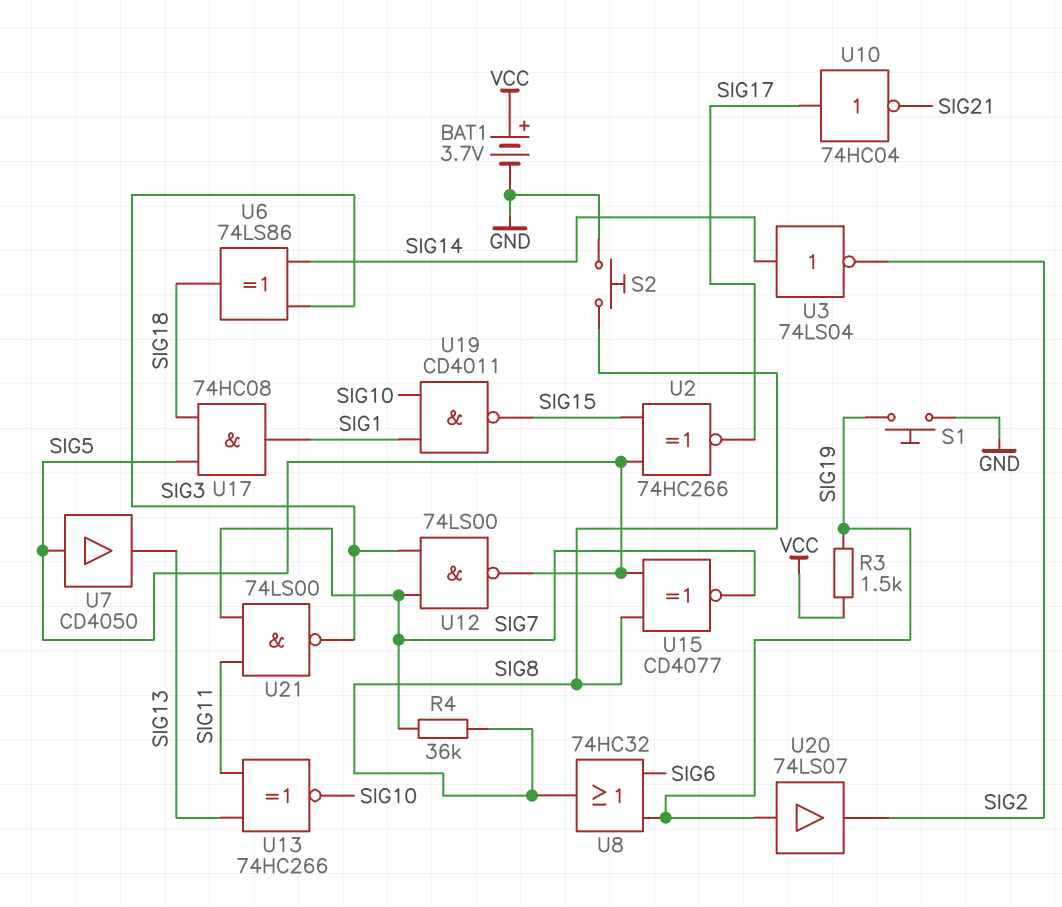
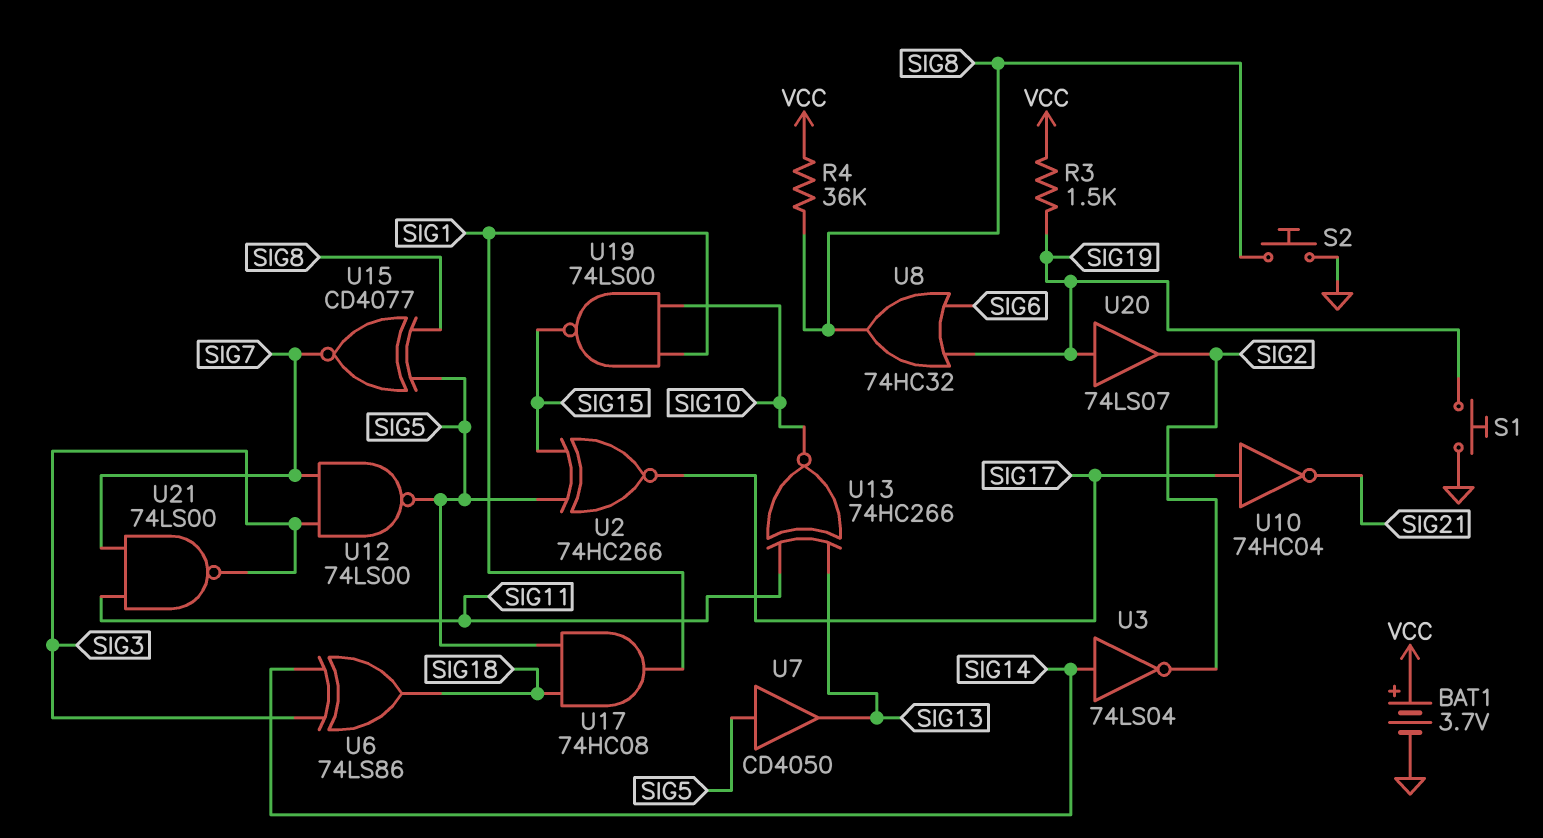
R4: 36k (SIG7, SIG8) -> 36k (SIG8, VCC)
U19: NAND CD4011 (in SIG1, in SIG10, out SIG15) -> NAND 74LS00 (in SIG1, in SIG10, out SIG15)

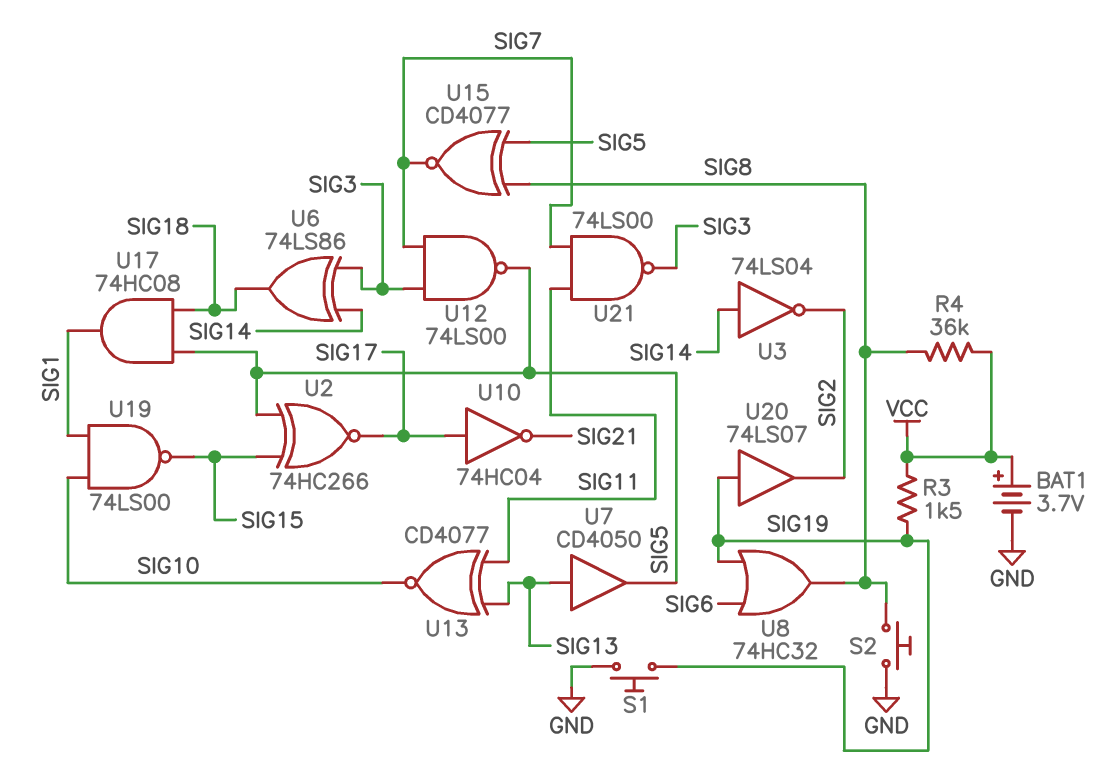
U7: buffer CD4050 (in SIG5, out SIG13) -> buffer CD4050 (in SIG13, out SIG5)
U13: XNOR 74HC266 (in SIG11, in SIG13, out SIG10) -> XNOR CD4077 (in SIG11, in SIG13, out SIG10)

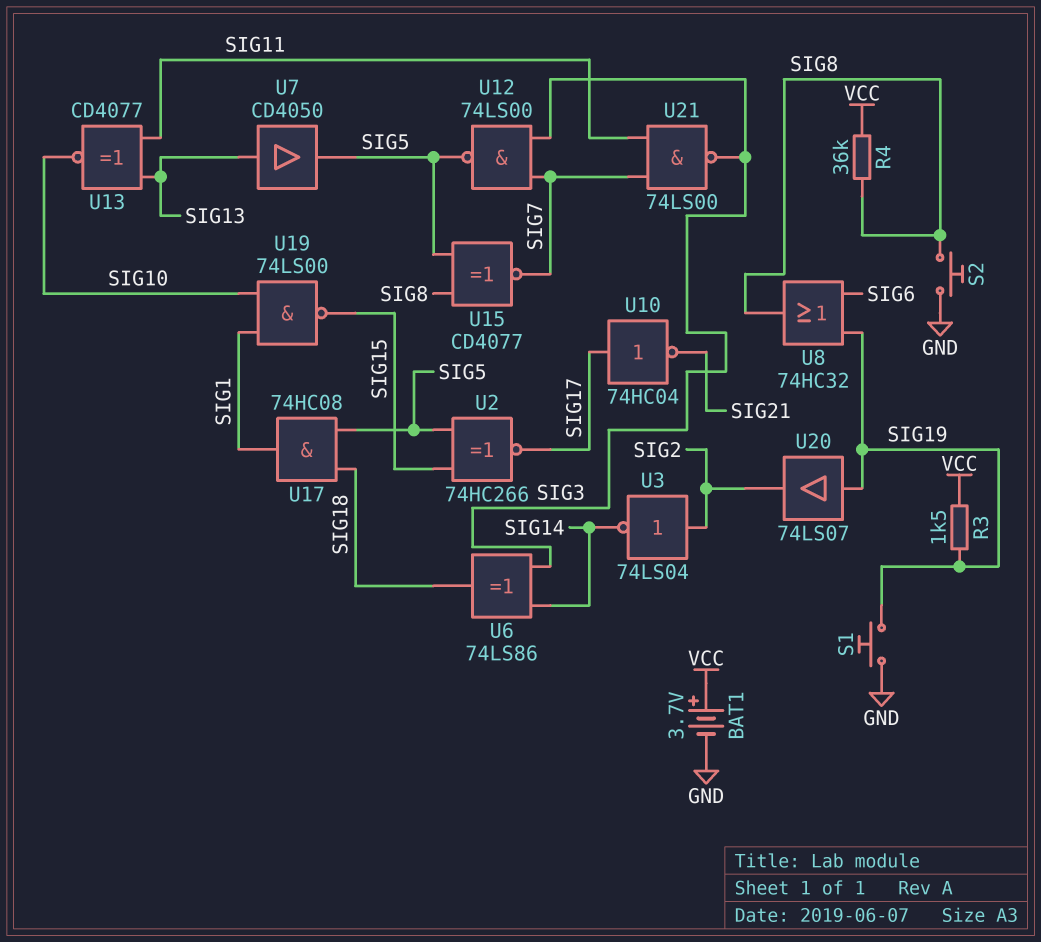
U3: NOT 74LS04 (in SIG14, out SIG2) -> NOT 74LS04 (in SIG2, out SIG14)

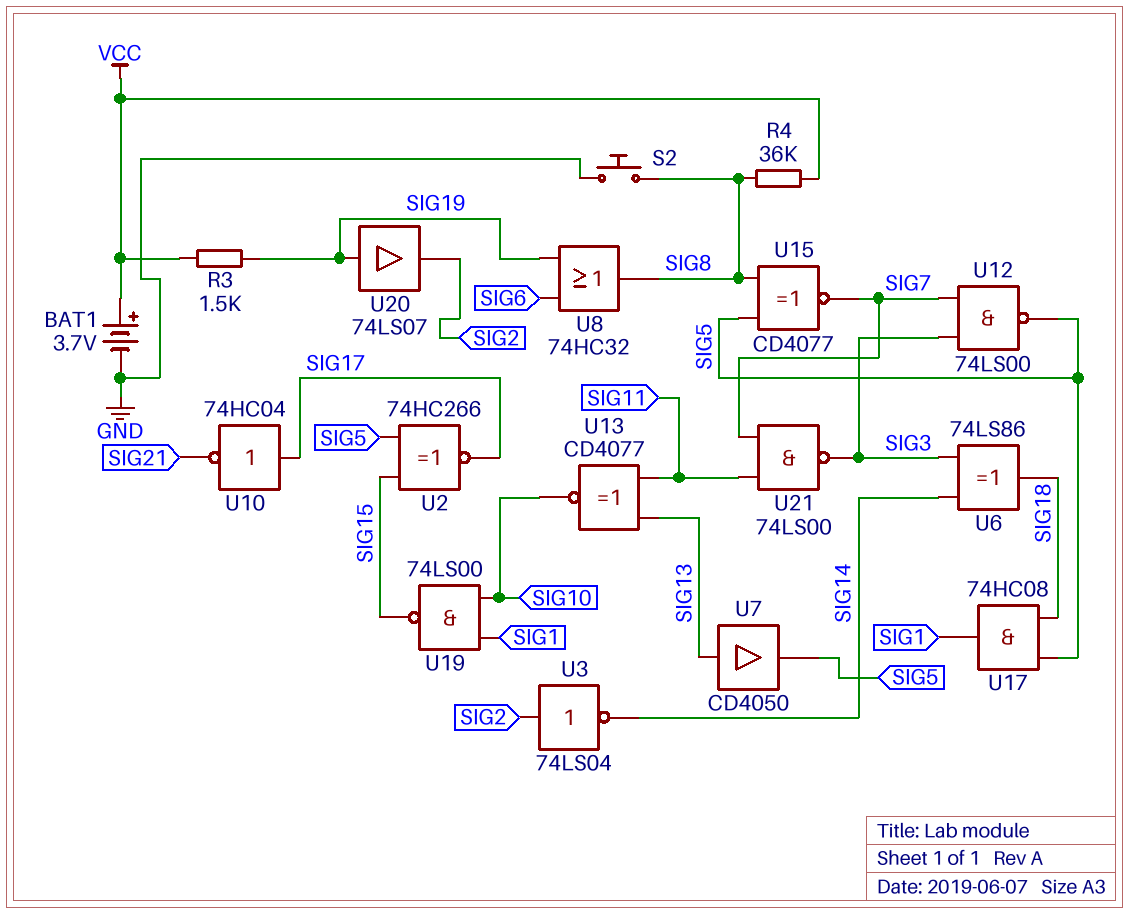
S1: button (GND, SIG19) -> none

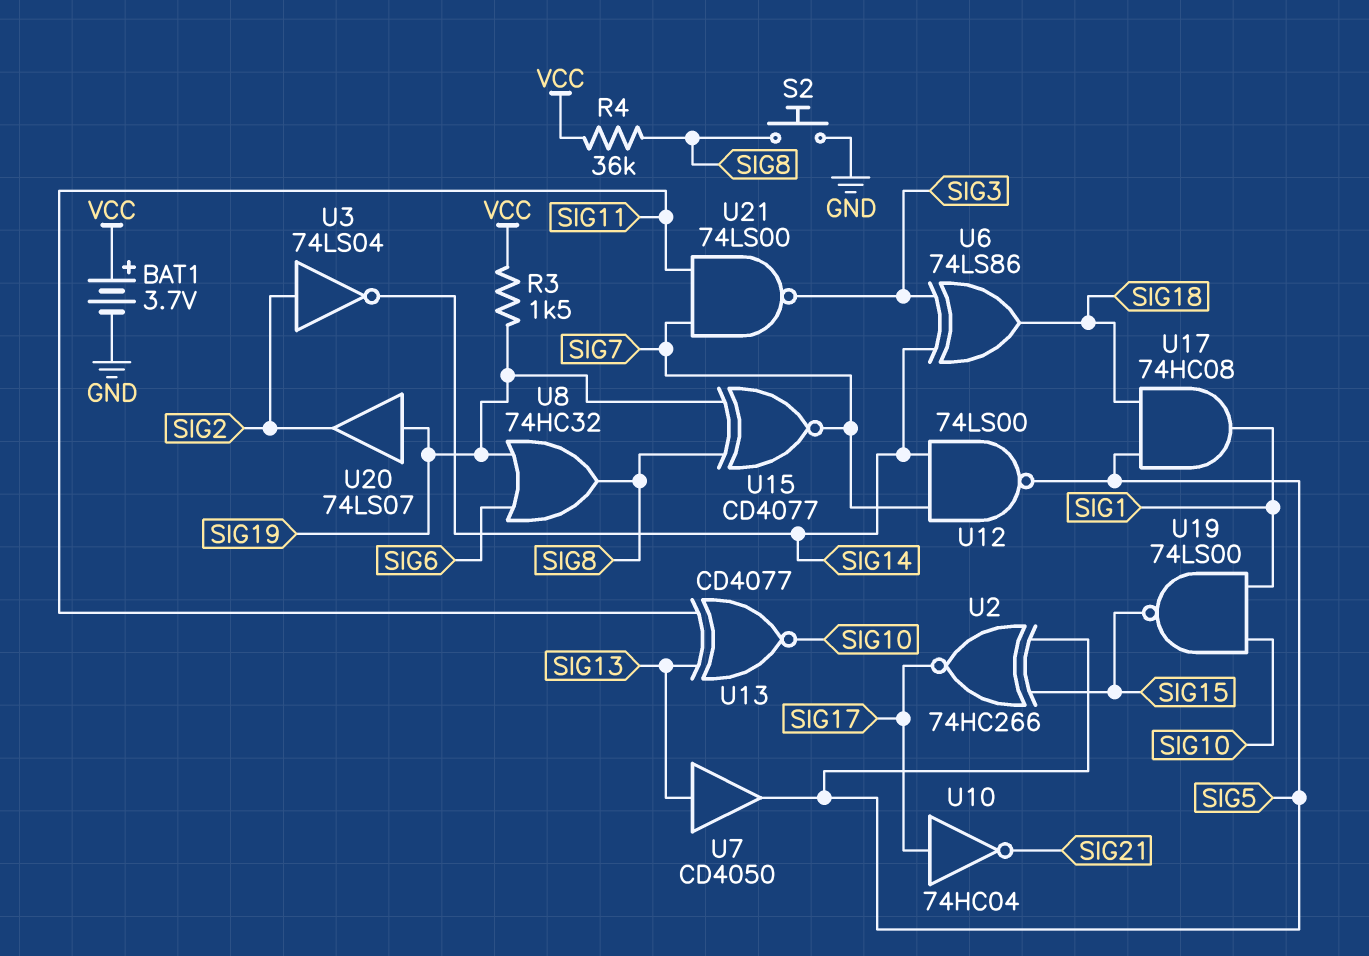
U12: NAND 74LS00 (in SIG3, in SIG7, out SIG5) -> NAND 74LS00 (in SIG7, in SIG14, out SIG5)
U15: XNOR CD4077 (in SIG5, in SIG8, out SIG7) -> XNOR CD4077 (in SIG8, in SIG19, out SIG7)

